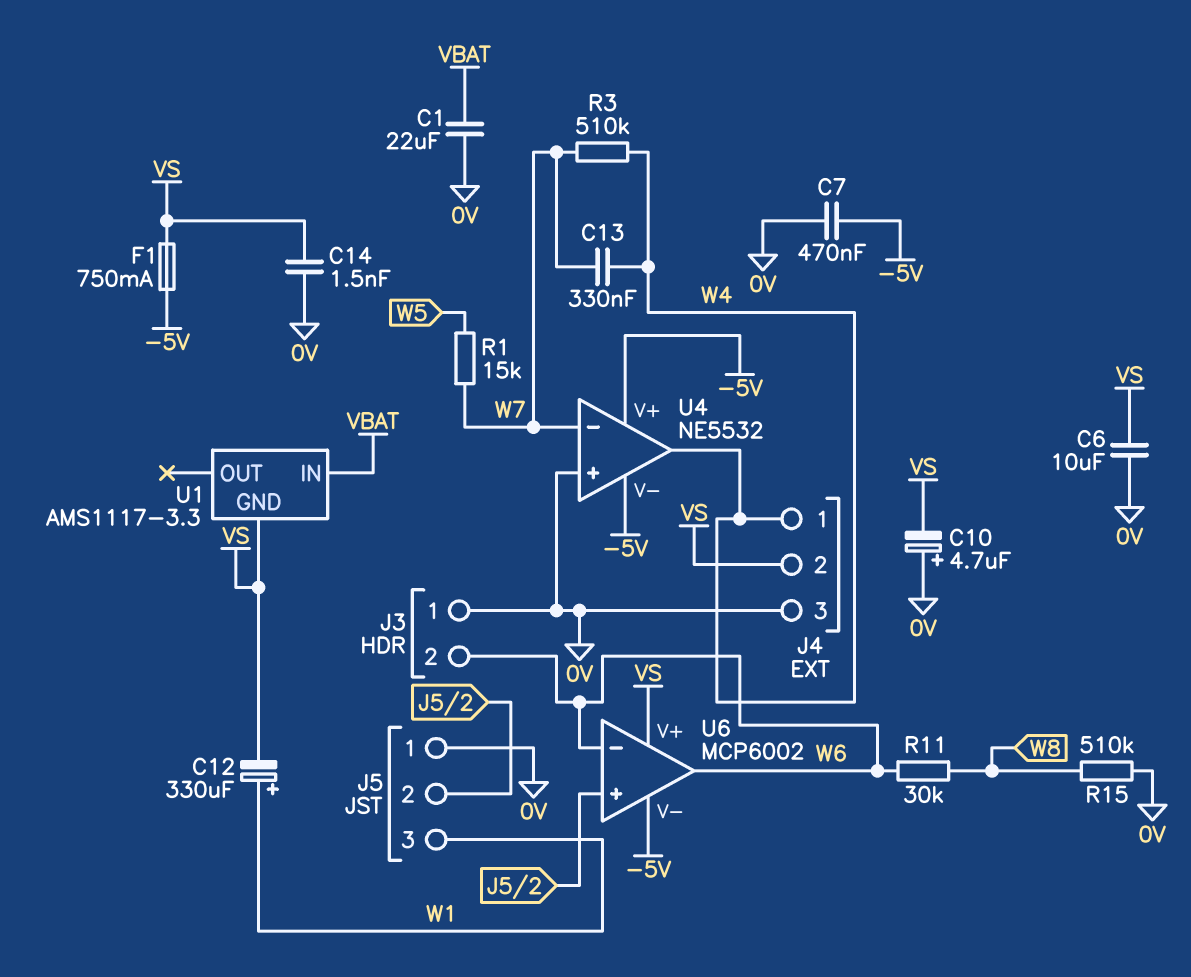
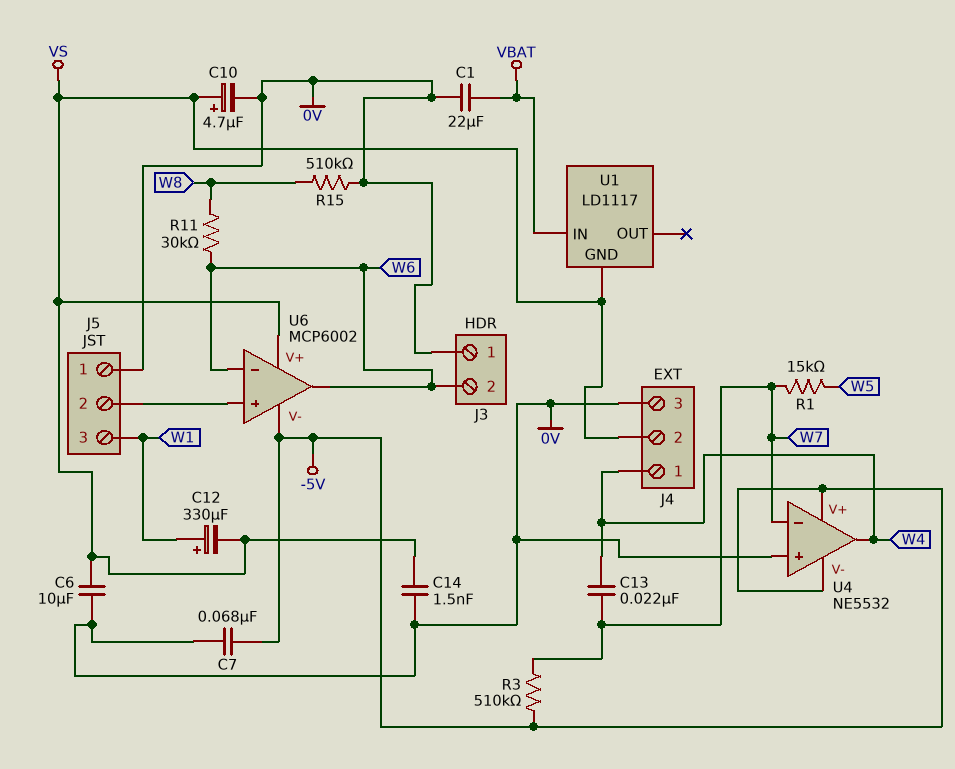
C7: 470nF (-5V, 0V) -> 68nF (-5V, 0V)
C10: 4.7uF (plus 0V, minus VS) -> 4.7uF (plus VS, minus 0V)
C13: 330nF (W4, W7) -> 22nF (W4, W7)
F1: 750mA (-5V, VS) -> none
R3: 510k (W4, W7) -> 510k (-5V, W7)
U1: AMS1117-3.3 -> LD1117

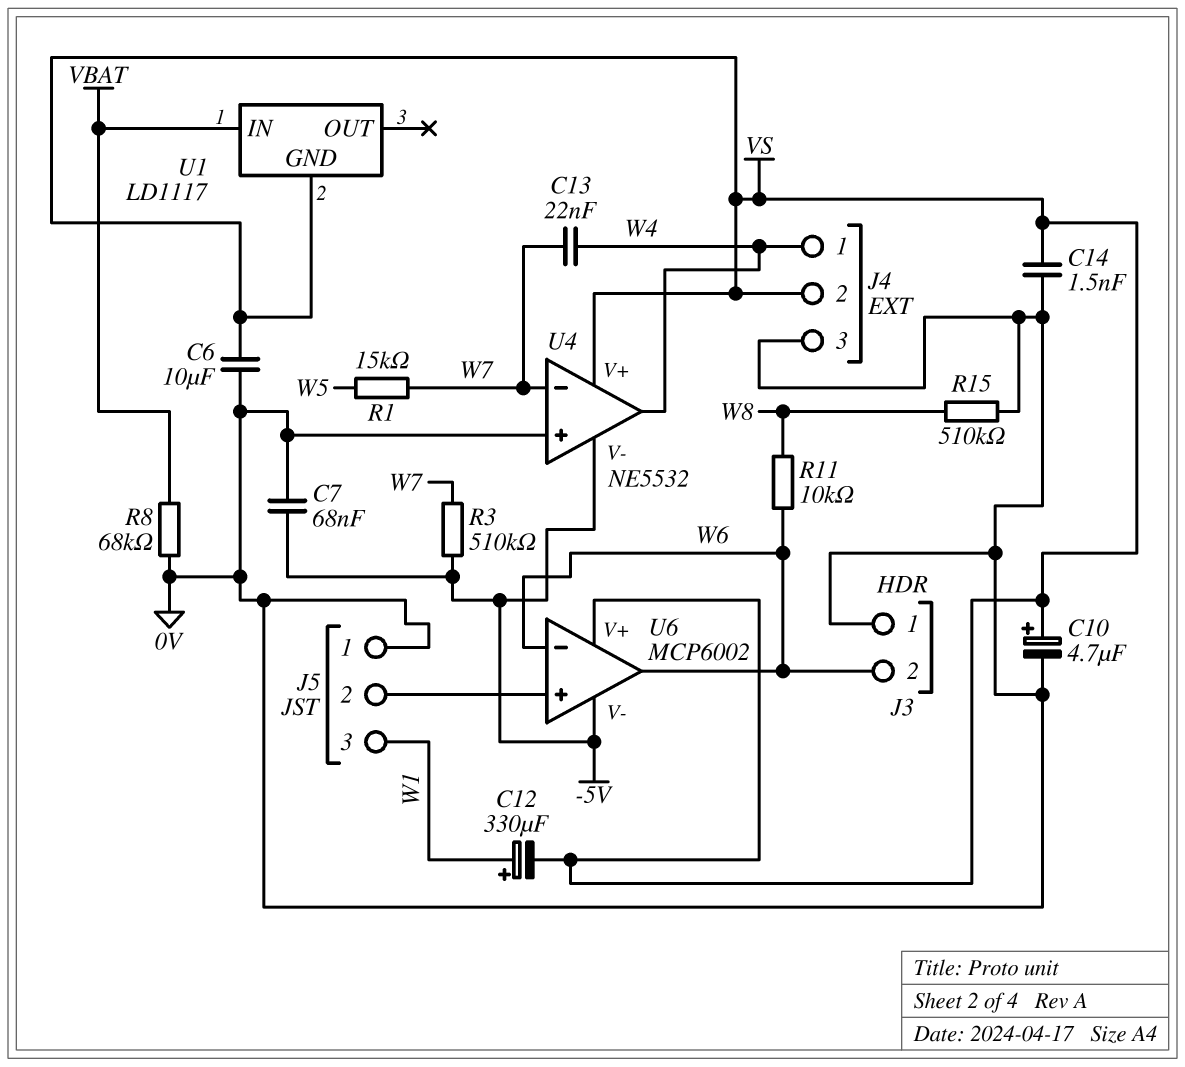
C1: 22uF (0V, VBAT) -> none
R8: none -> 68k (0V, VBAT)
R11: 30k (W6, W8) -> 10k (W6, W8)
U4 pin V+: -5V -> VS

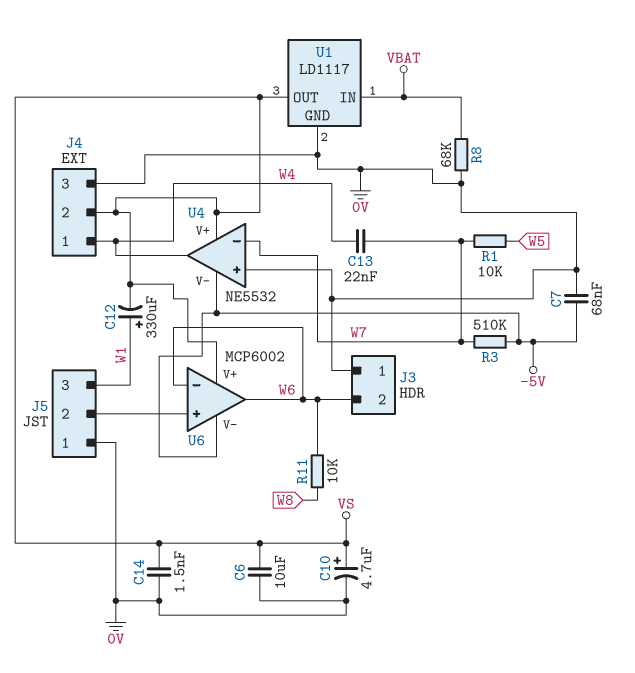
R1: 15k (W5, W7) -> 10k (W5, W7)
R15: 510k (0V, W8) -> none
U1 pin GND: VS -> 0V
U1 pin OUT: none -> VS

